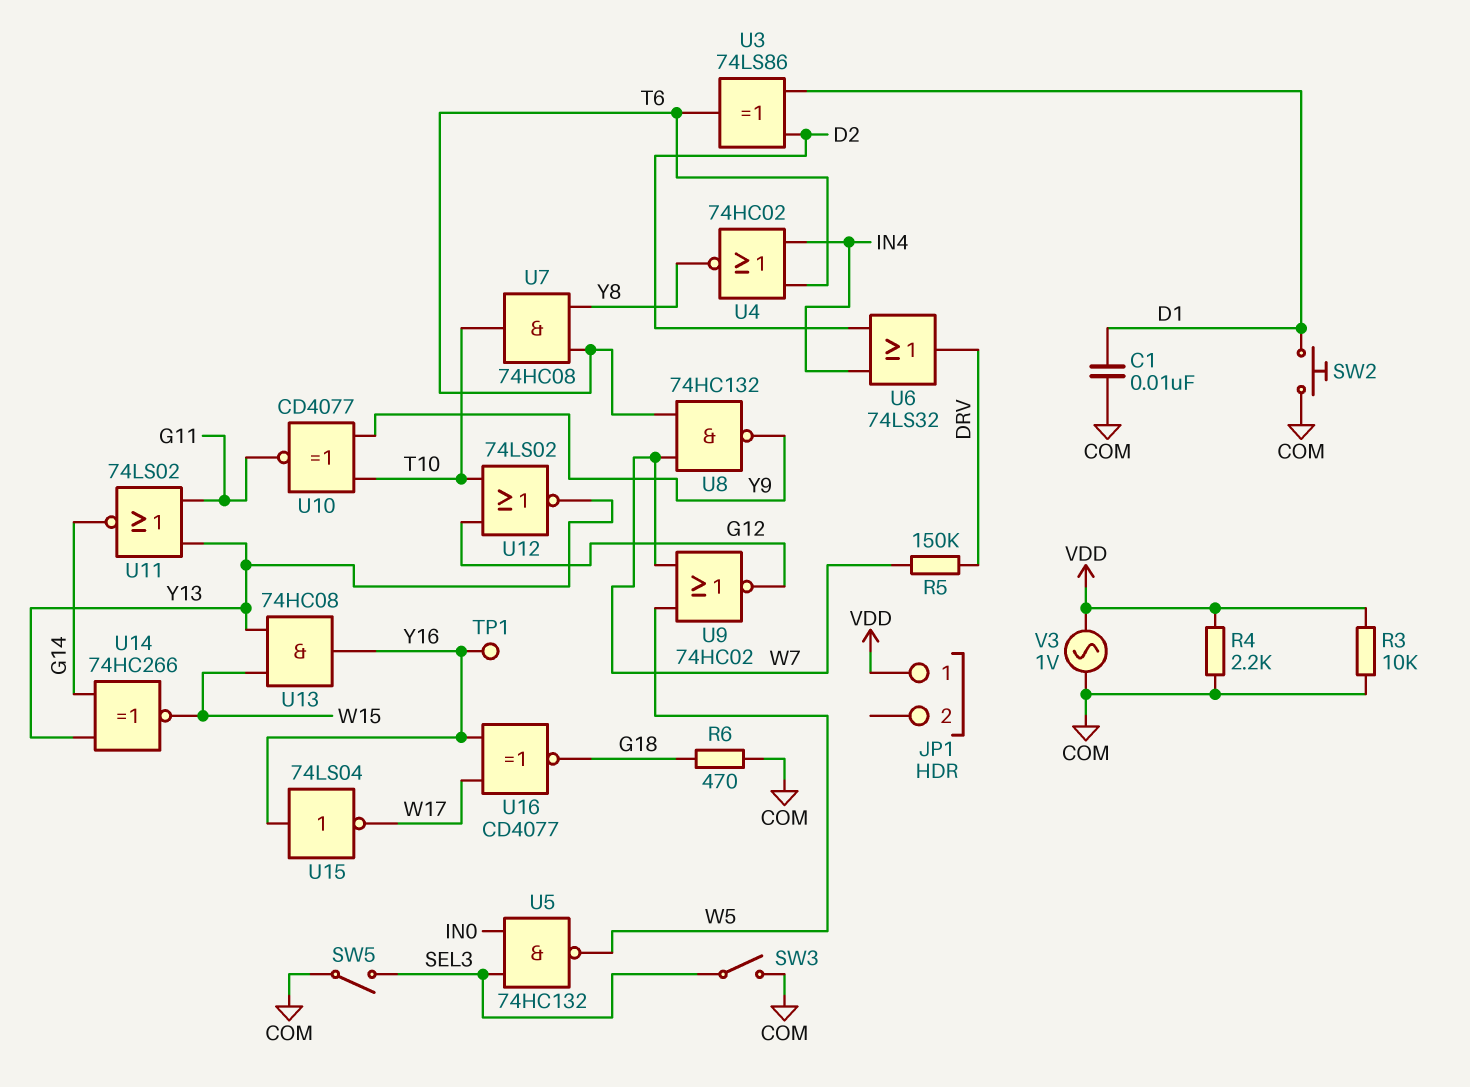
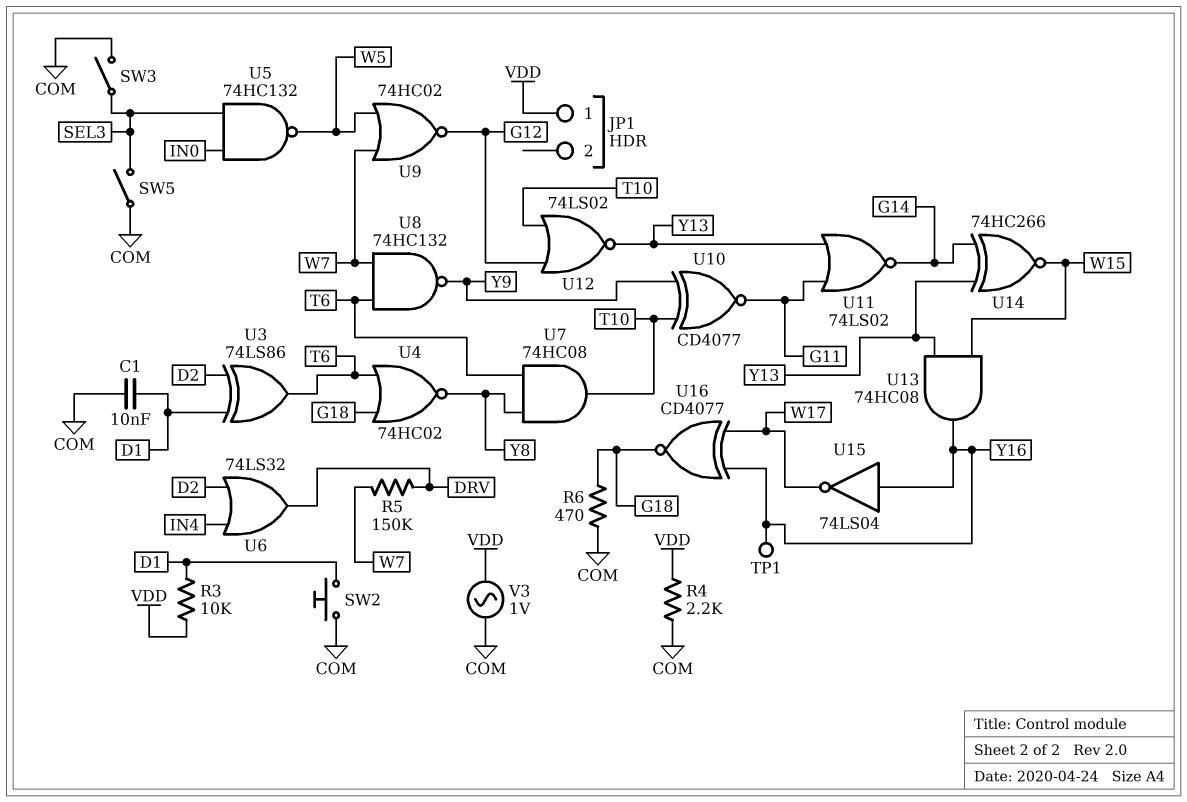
R3: 10k (COM, VDD) -> 10k (D1, VDD)
U4: NOR 74HC02 (in IN4, in T6, out Y8) -> NOR 74HC02 (in G18, in T6, out Y8)

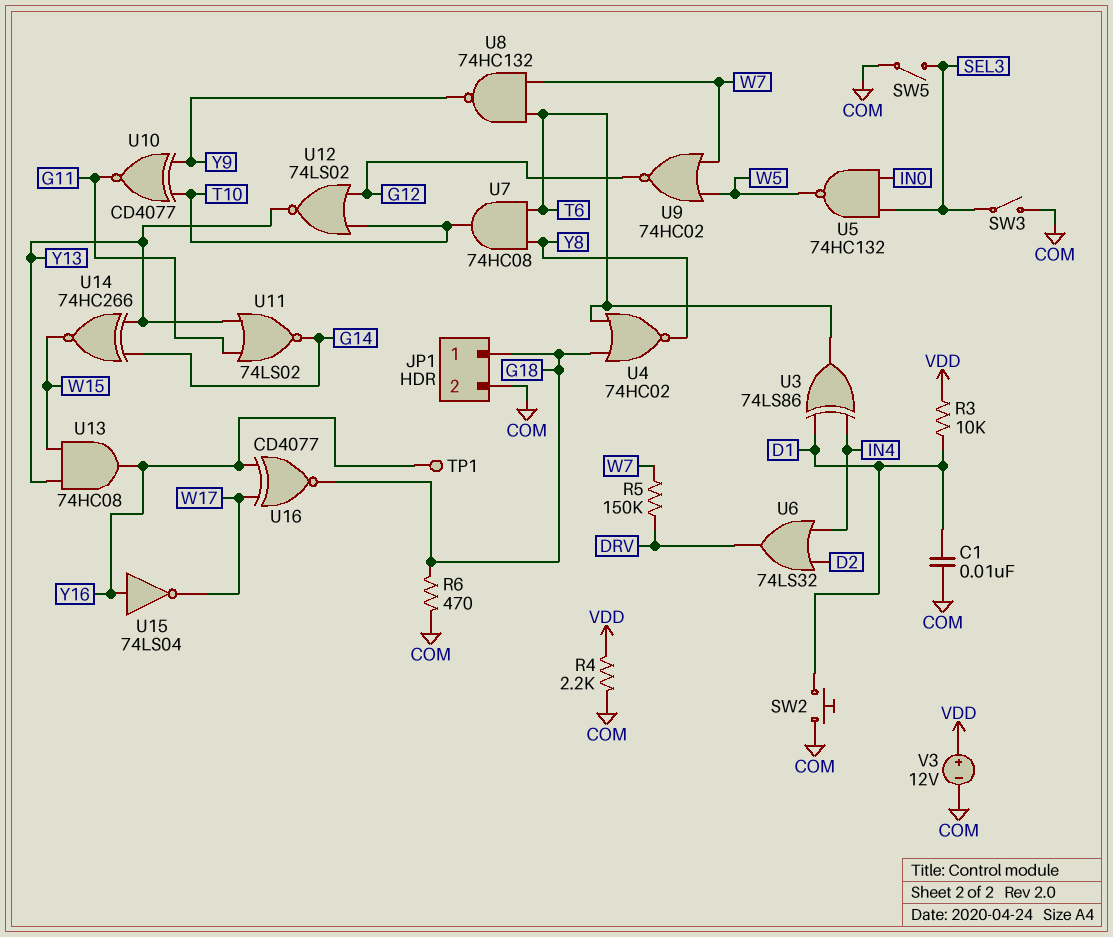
JP1 pin 1: VDD -> G18
JP1 pin 2: none -> COM
U3: XOR 74LS86 (in D1, in D2, out T6) -> XOR 74LS86 (in D1, in IN4, out T6)
V3: AC 1V (COM, VDD) -> 12V (plus VDD, minus COM)

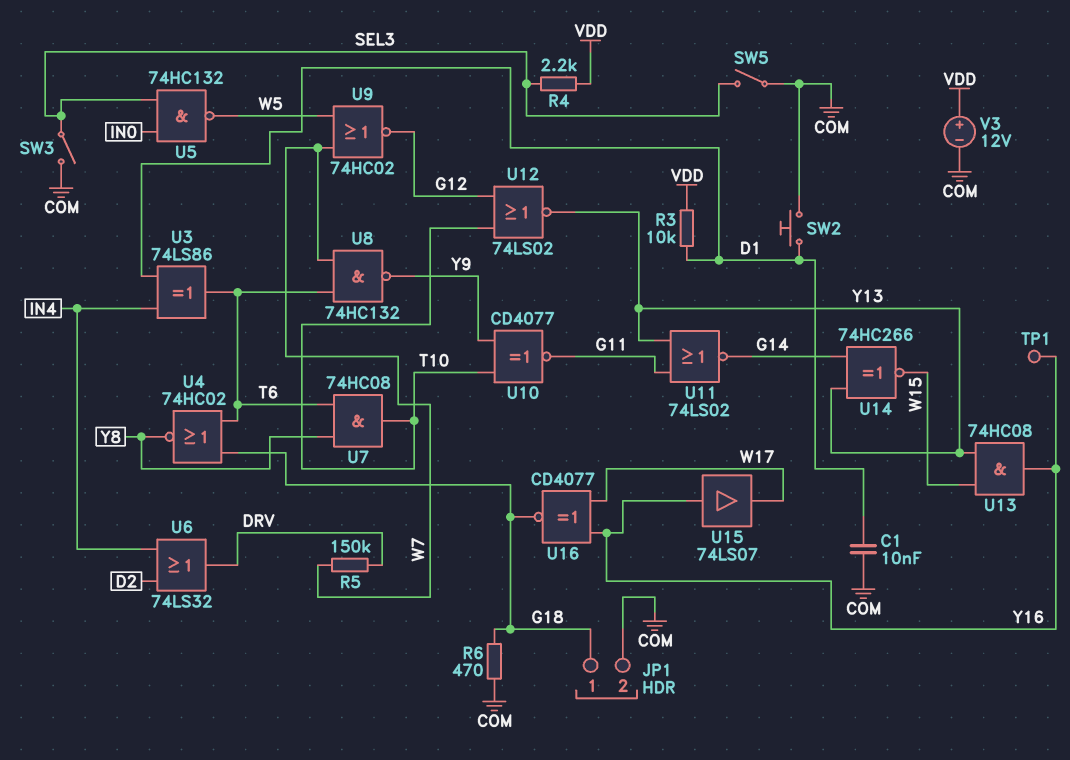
R4: 2.2k (COM, VDD) -> 2.2k (SEL3, VDD)
U15: NOT 74LS04 (in Y16, out W17) -> buffer 74LS07 (in Y16, out W17)

